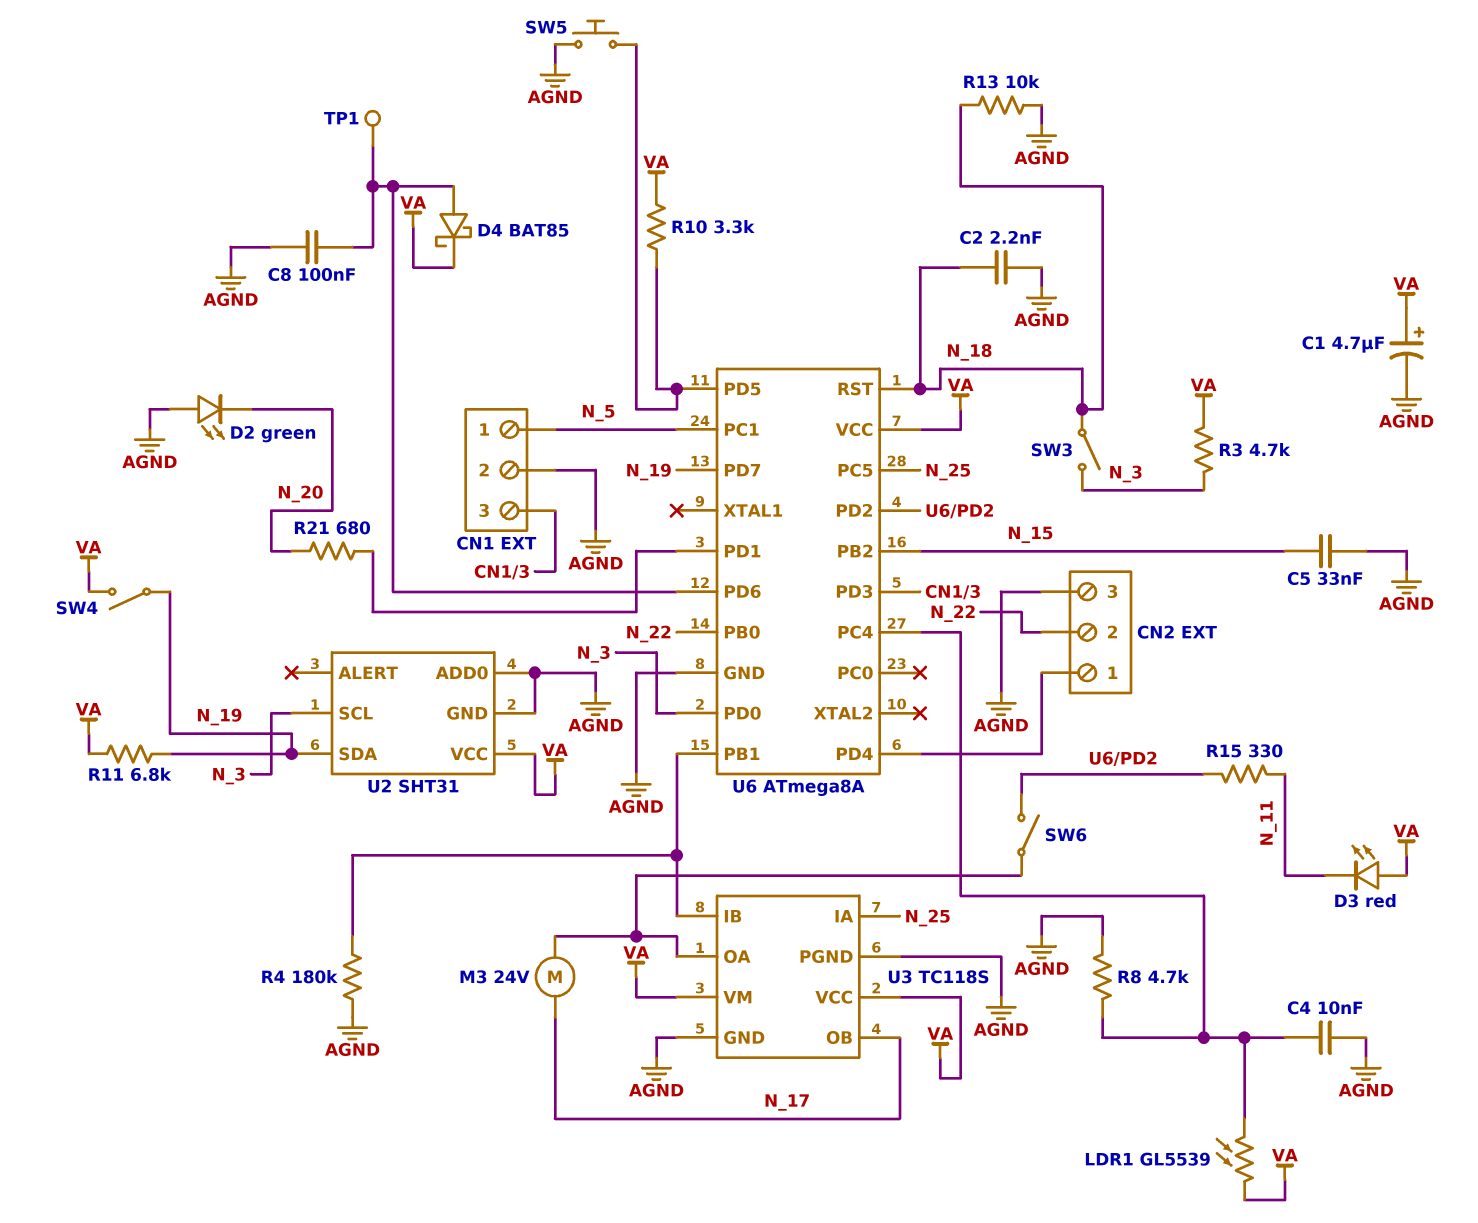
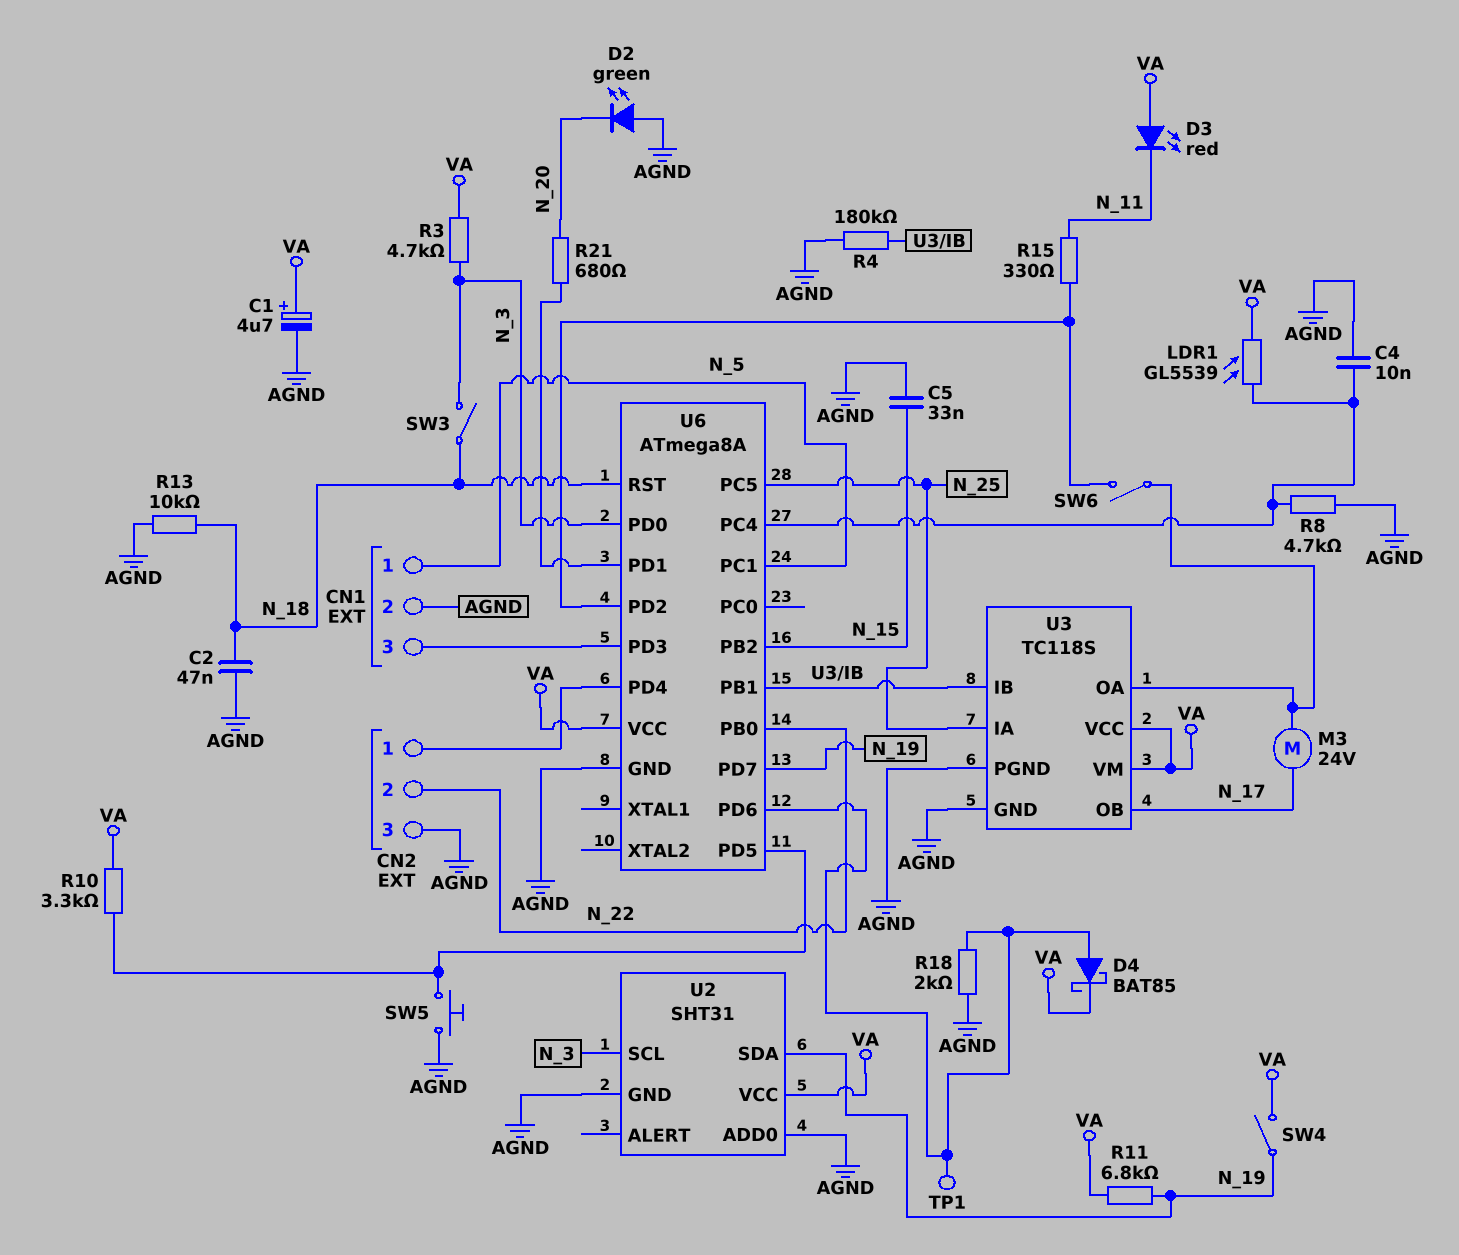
C2: 2.2nF (AGND, N_18) -> 47nF (AGND, N_18)
C8: 100nF (AGND, U6/PD6) -> none
R18: none -> 2k (AGND, U6/PD6)

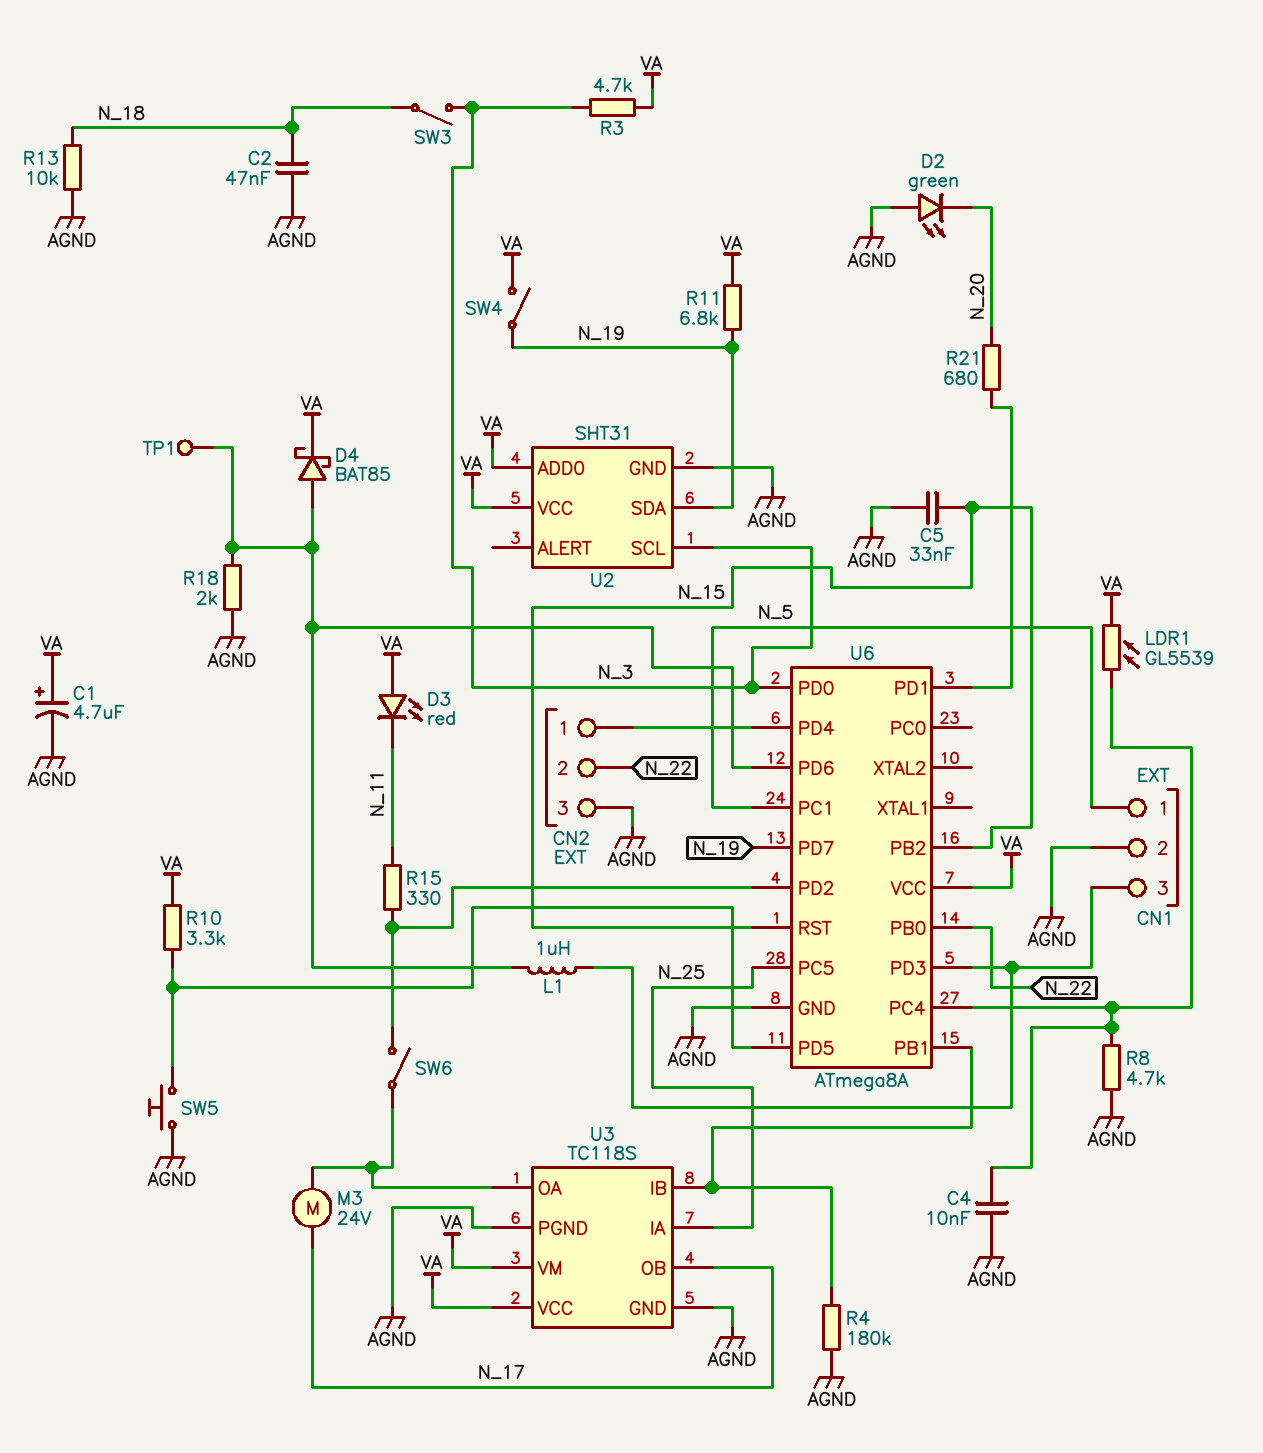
L1: none -> 1uH (CN1/3, U6/PD6)
U2 pin ADD0: AGND -> VA
U6 pin RST: N_18 -> N_15

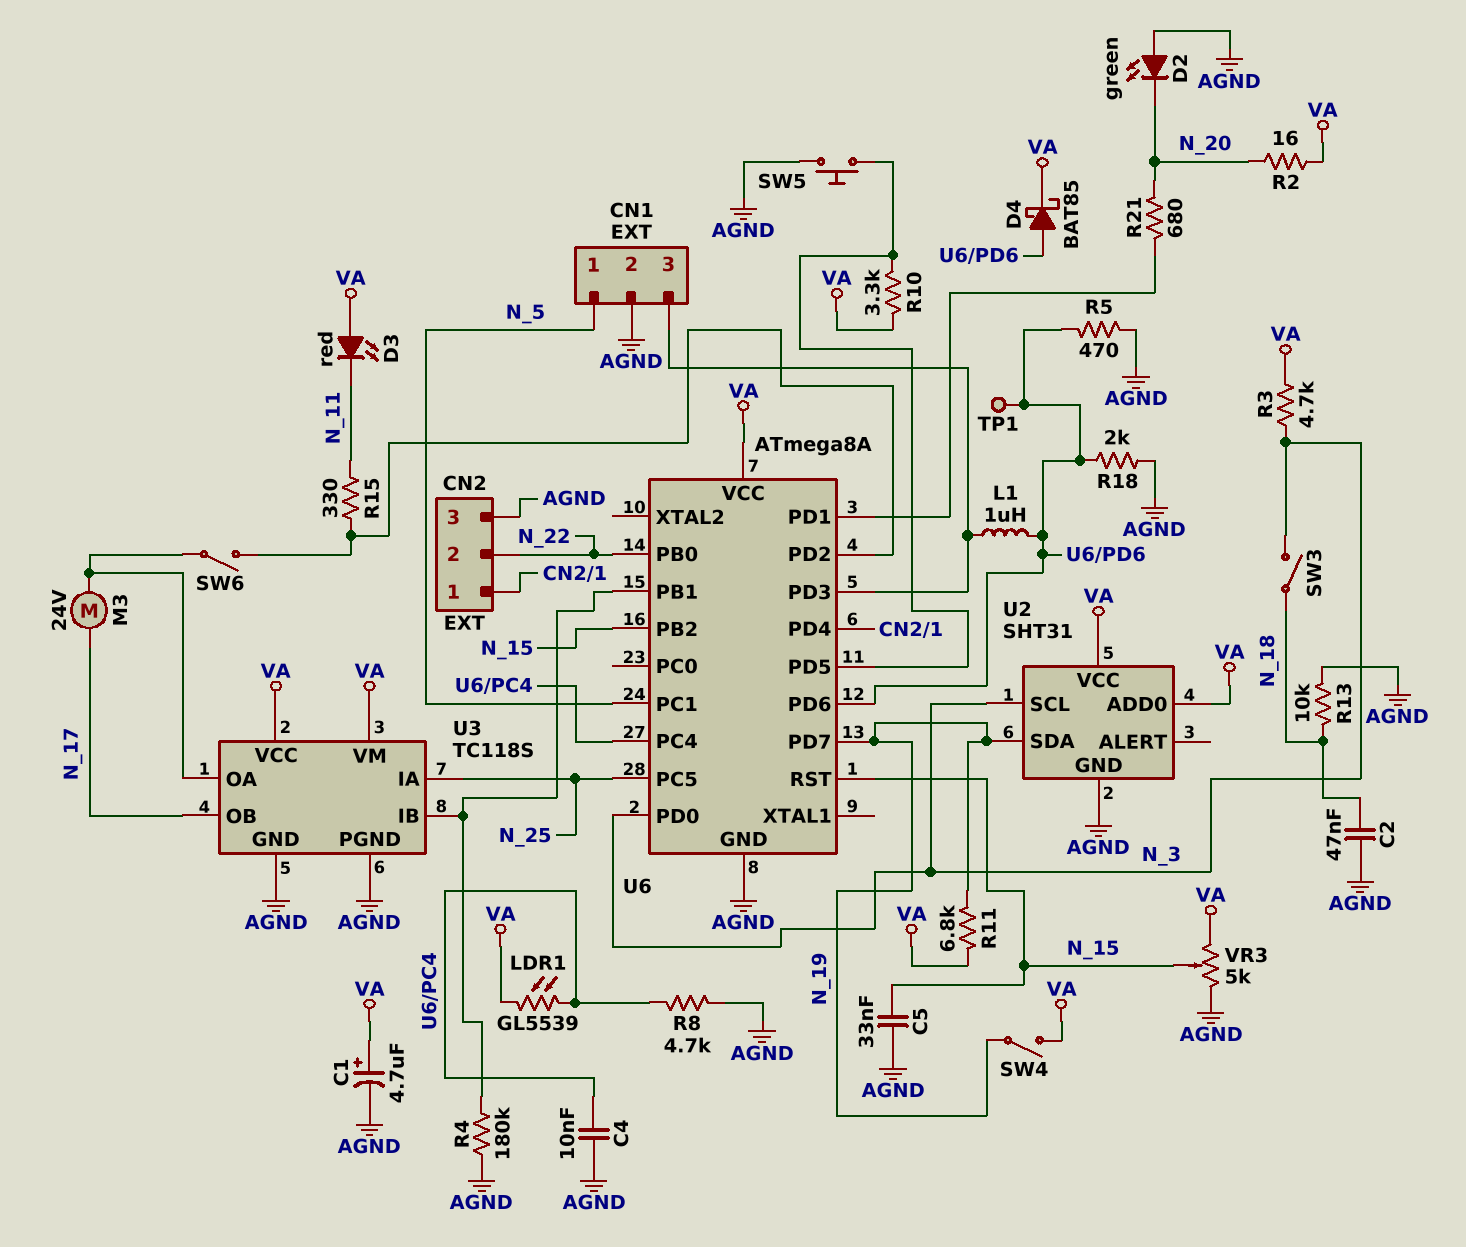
R2: none -> 16 (N_20, VA)
R5: none -> 470 (AGND, U6/PD6)
VR3: none -> 5k (AGND, VA, wiper N_15)

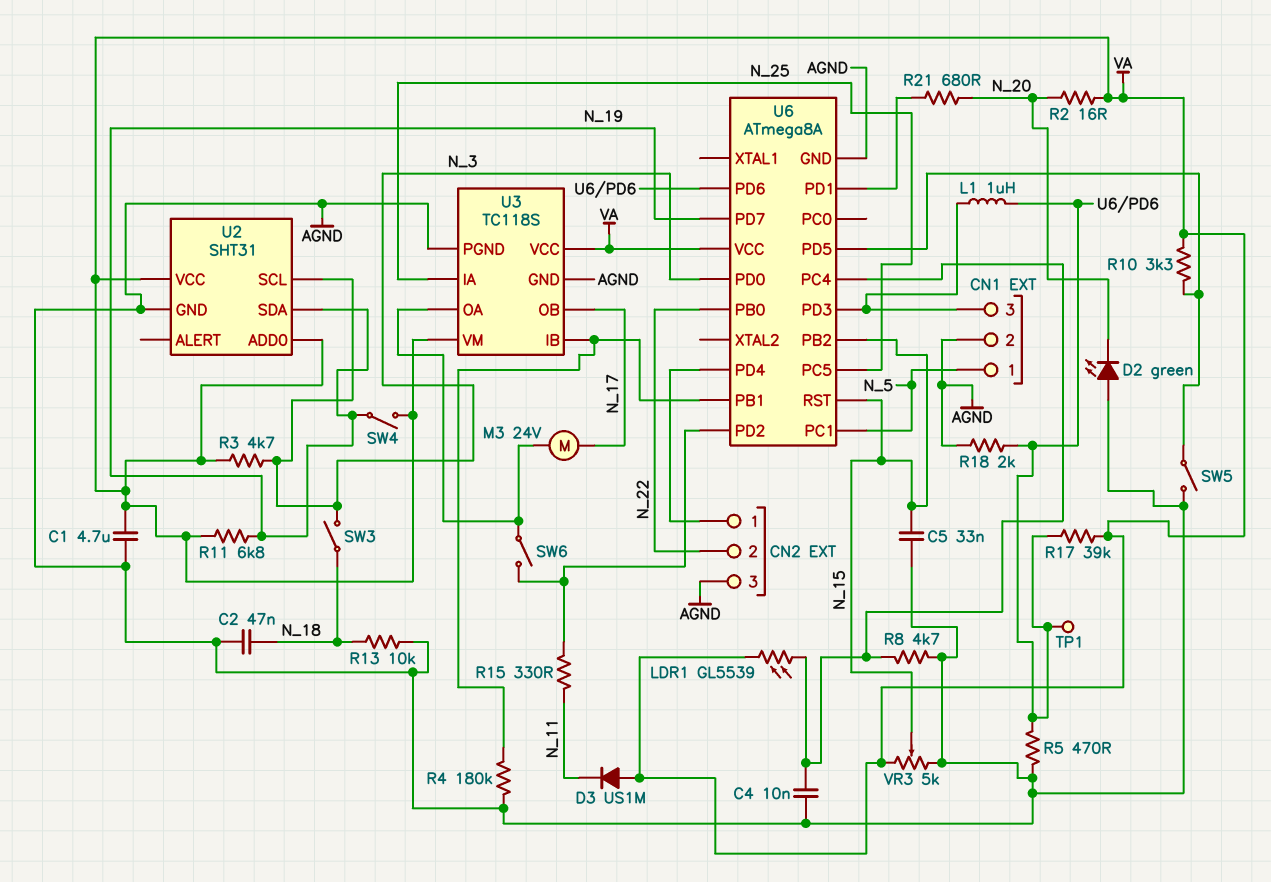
C1: 4.7uF (plus VA, minus AGND) -> 4.7uF (AGND, VA)
D3: LED red (A VA, K N_11) -> diode US1M (A VA, K N_11)
D4: schottky BAT85 (A U6/PD6, K VA) -> none
R17: none -> 39k (U6/PD6, VA)
SW5: button (AGND, U6/PD5) -> switch (AGND, U6/PD5)

